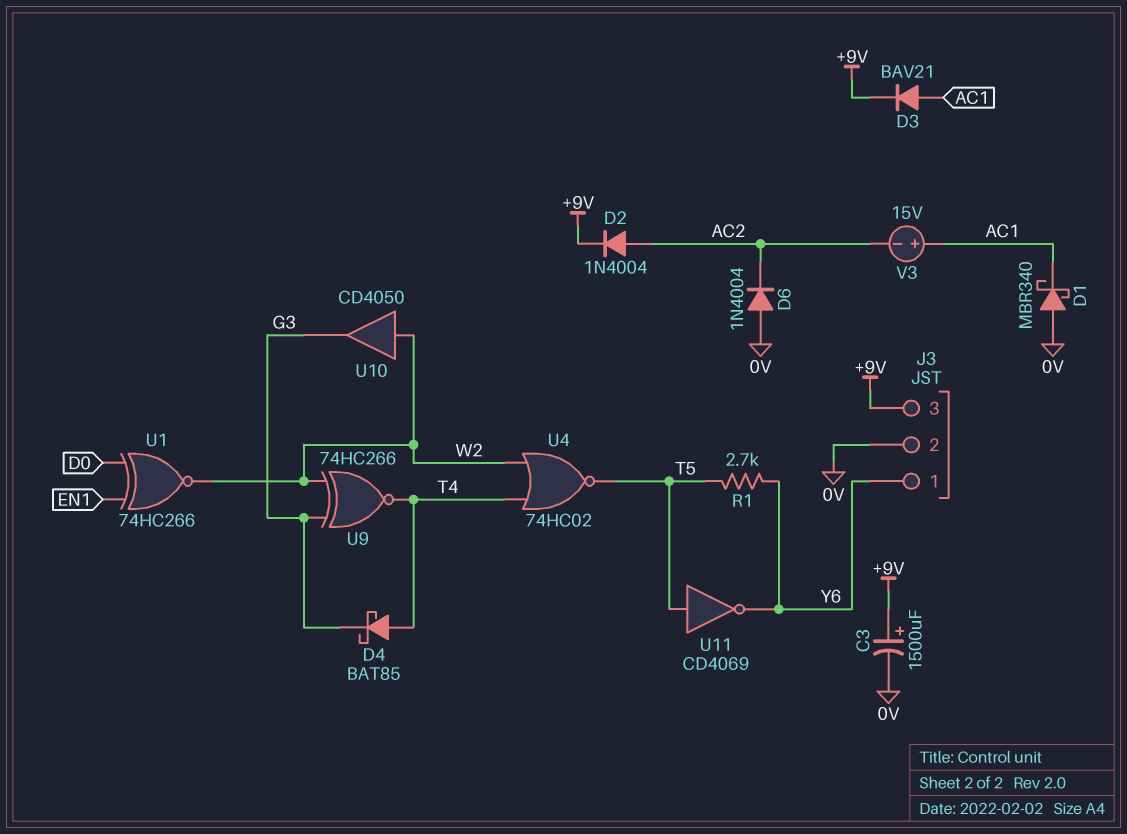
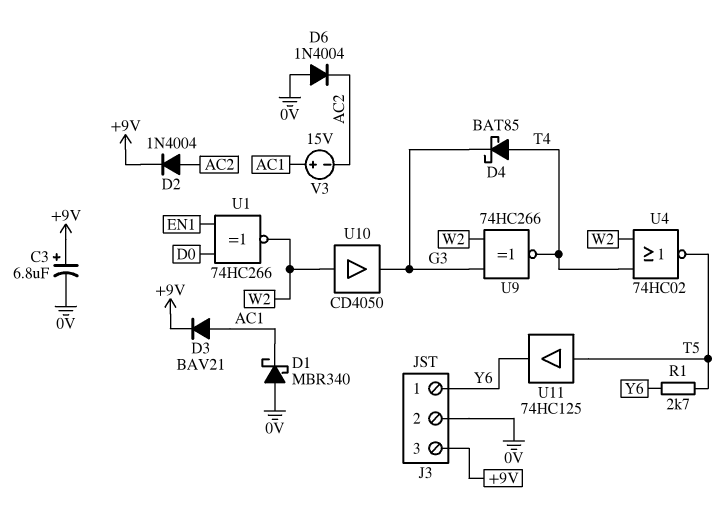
C3: 1500uF (plus +9V, minus 0V) -> 6.8uF (plus +9V, minus 0V)
U11: NOT CD4069 (in T5, out Y6) -> buffer 74HC125 (in T5, out Y6)

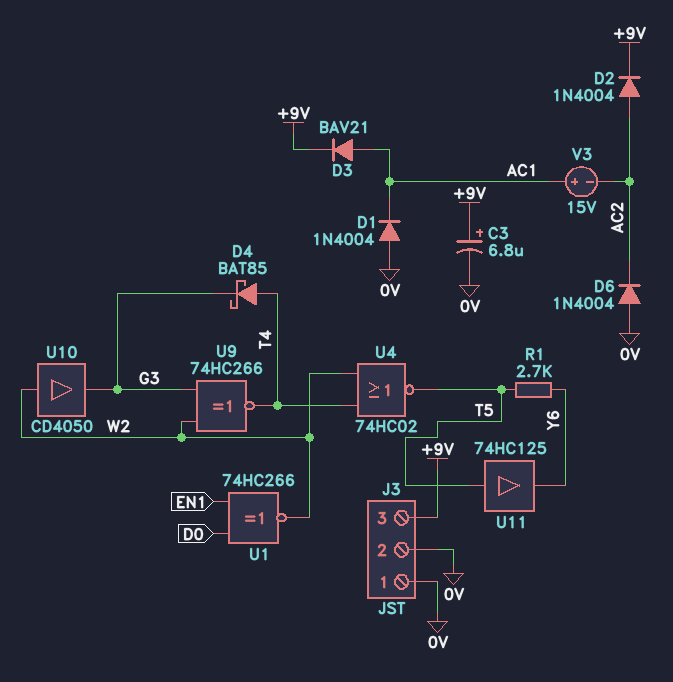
D1: schottky MBR340 (A 0V, K AC1) -> diode 1N4004 (A 0V, K AC1)
J3 pin 1: Y6 -> 0V

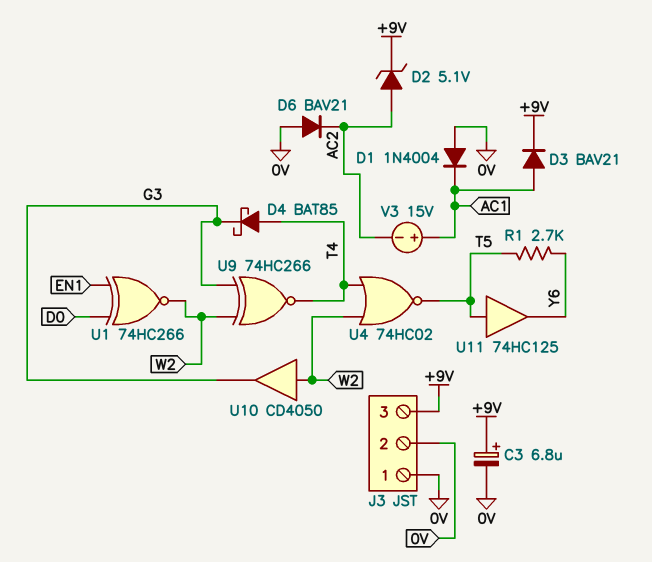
D2: diode 1N4004 (A AC2, K +9V) -> zener 5.1V (A AC2, K +9V)
D6: diode 1N4004 (A 0V, K AC2) -> diode BAV21 (A 0V, K AC2)

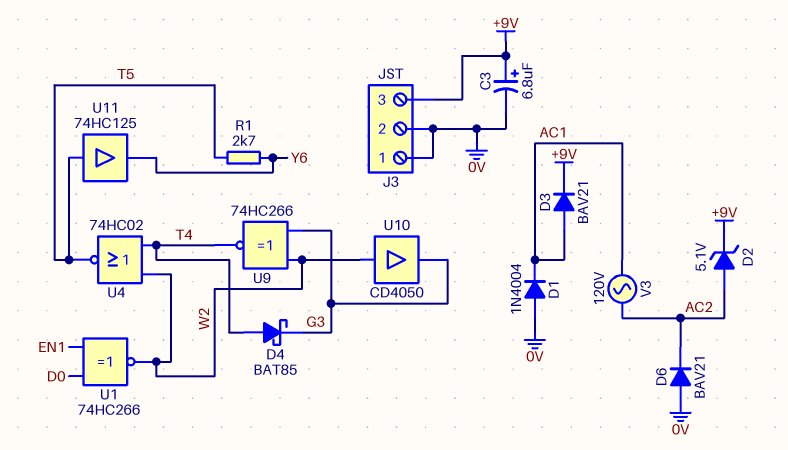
V3: 15V (plus AC1, minus AC2) -> AC 120V (AC1, AC2)

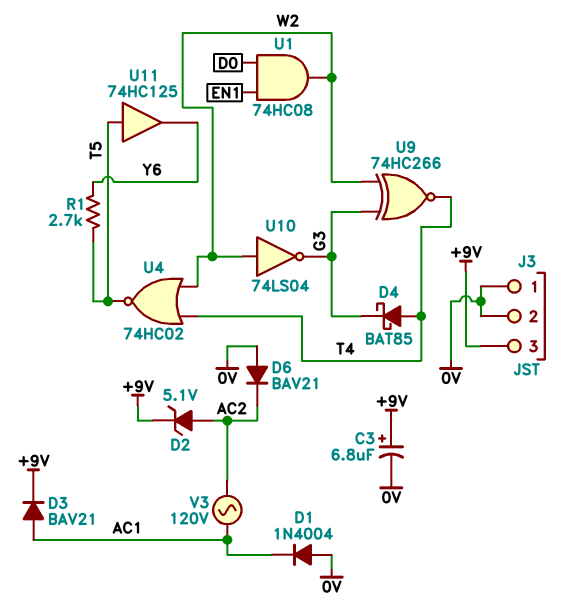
U1: XNOR 74HC266 (in D0, in EN1, out W2) -> AND 74HC08 (in D0, in EN1, out W2)
U10: buffer CD4050 (in W2, out G3) -> NOT 74LS04 (in W2, out G3)

